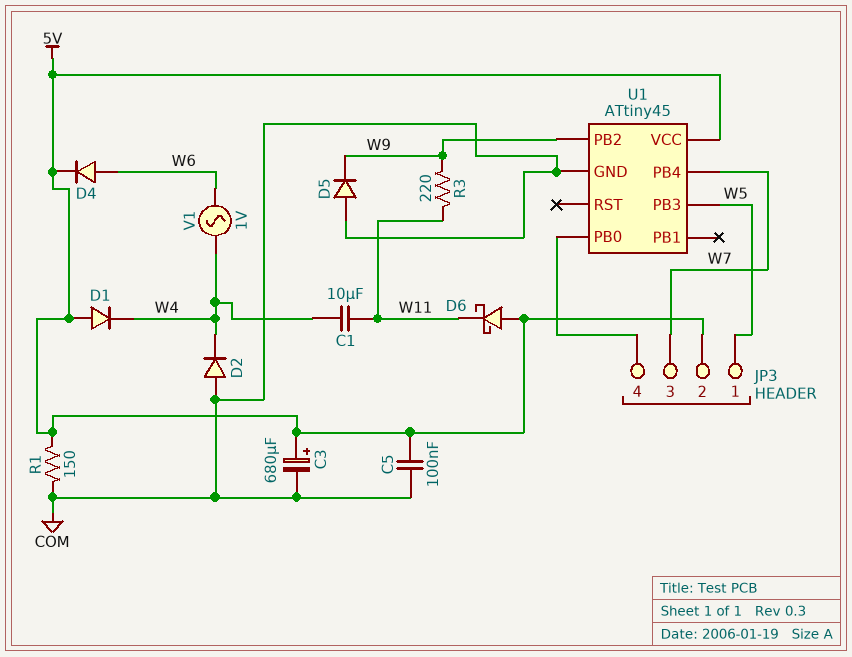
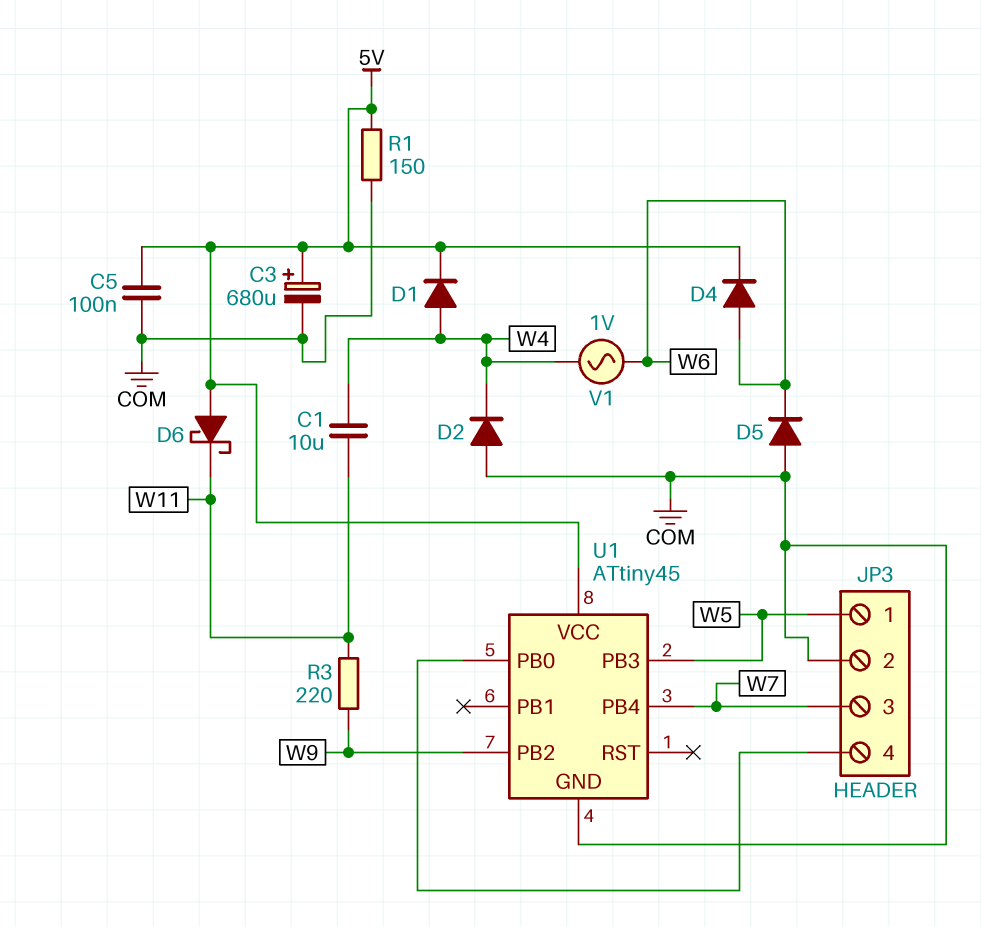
D1: diode (A 5V, K W4) -> diode (A W4, K 5V)
D5: diode (A COM, K W9) -> diode (A COM, K W6)
JP3 pin 2: 5V -> COM

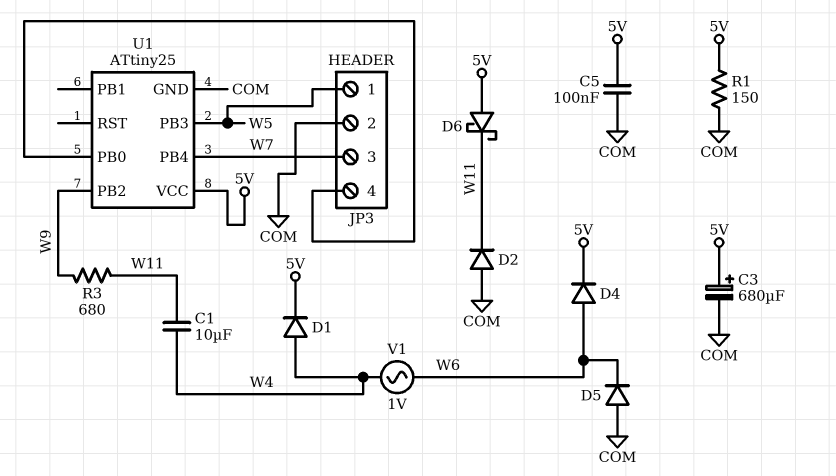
D2: diode (A COM, K W4) -> diode (A COM, K W11)
R3: 220 (W9, W11) -> 680 (W9, W11)
U1: ATtiny45 -> ATtiny25

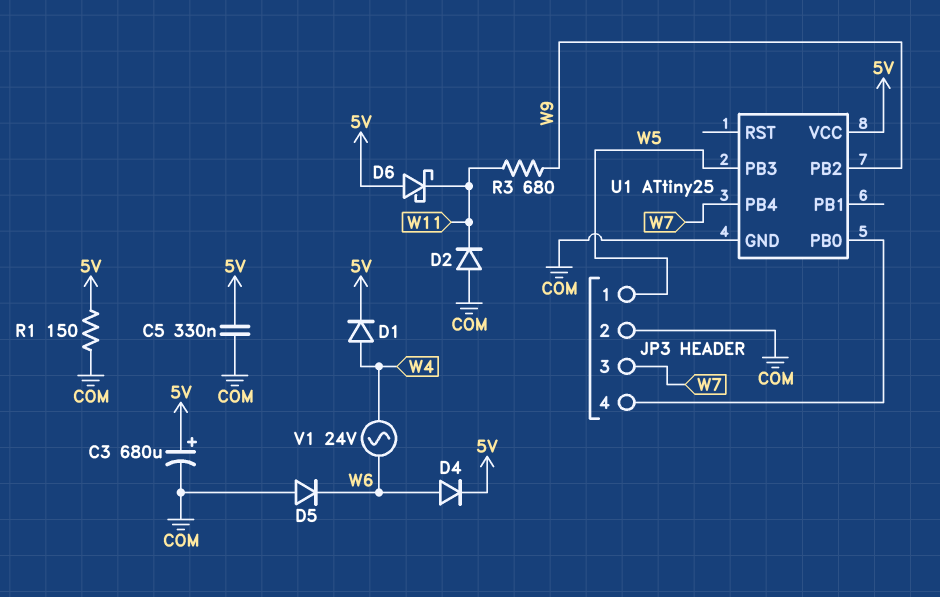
C1: 10uF (W4, W11) -> none
C5: 100nF (5V, COM) -> 330nF (5V, COM)
V1: AC 1V (W4, W6) -> AC 24V (W4, W6)

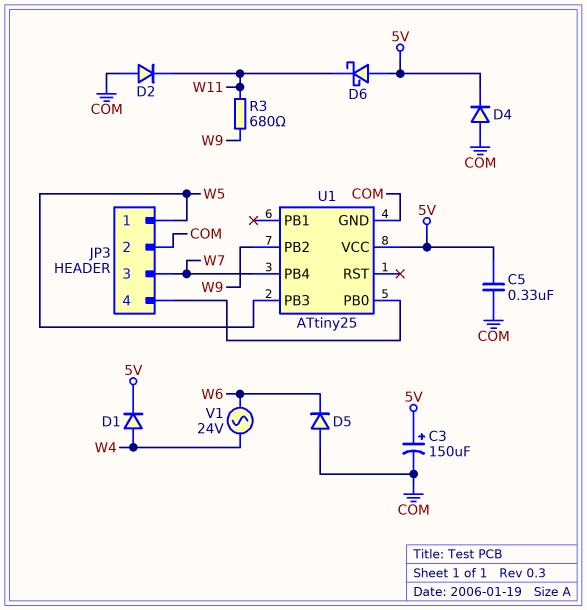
C3: 680uF (plus 5V, minus COM) -> 150uF (plus 5V, minus COM)
D4: diode (A W6, K 5V) -> diode (A COM, K 5V)
R1: 150 (5V, COM) -> none

